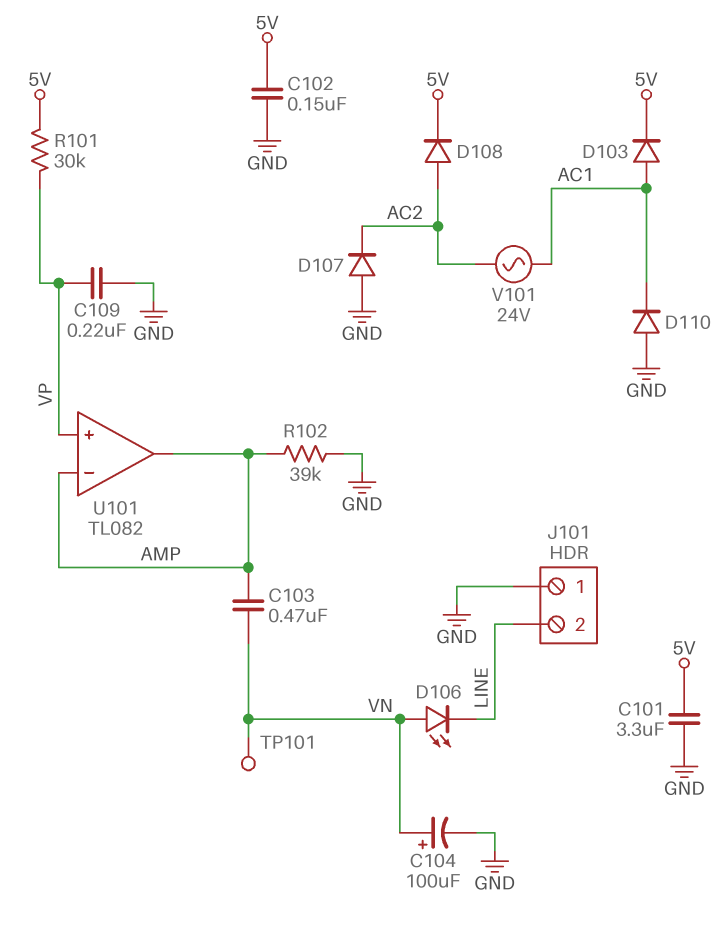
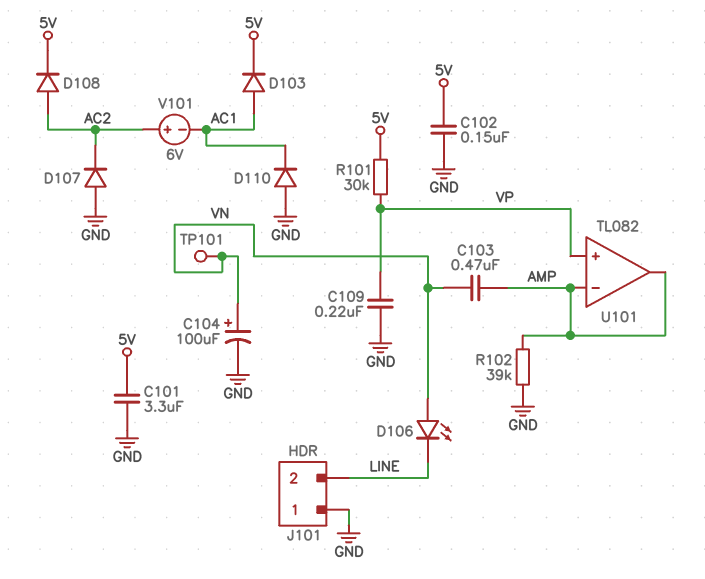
V101: AC 24V (AC1, AC2) -> 6V (plus AC2, minus AC1)

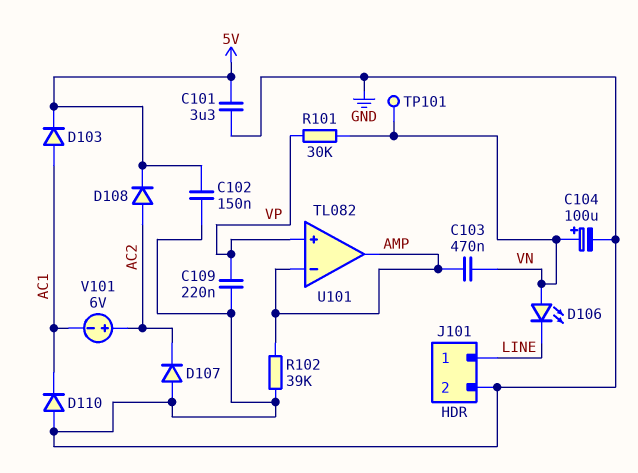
J101 pin 1: GND -> LINE
J101 pin 2: LINE -> GND
R101: 30k (5V, VP) -> 30k (VN, VP)

